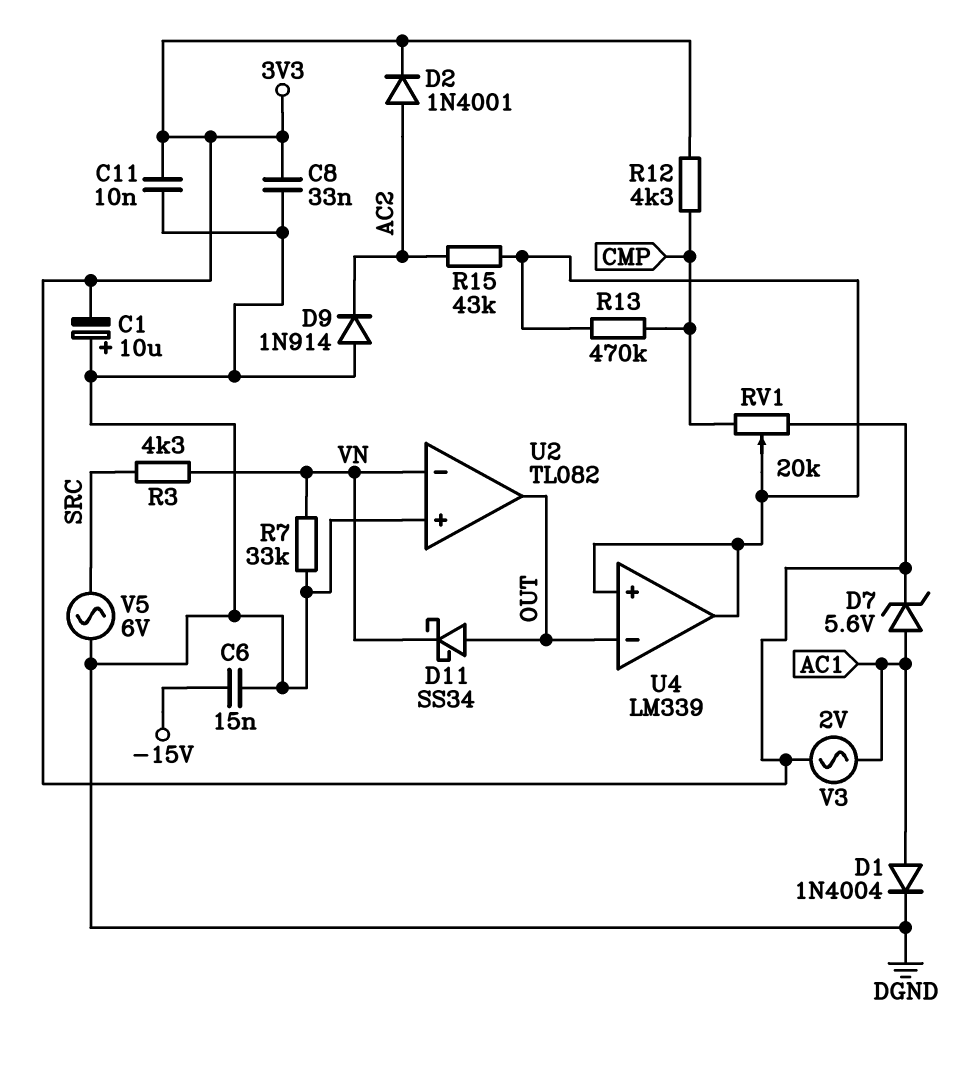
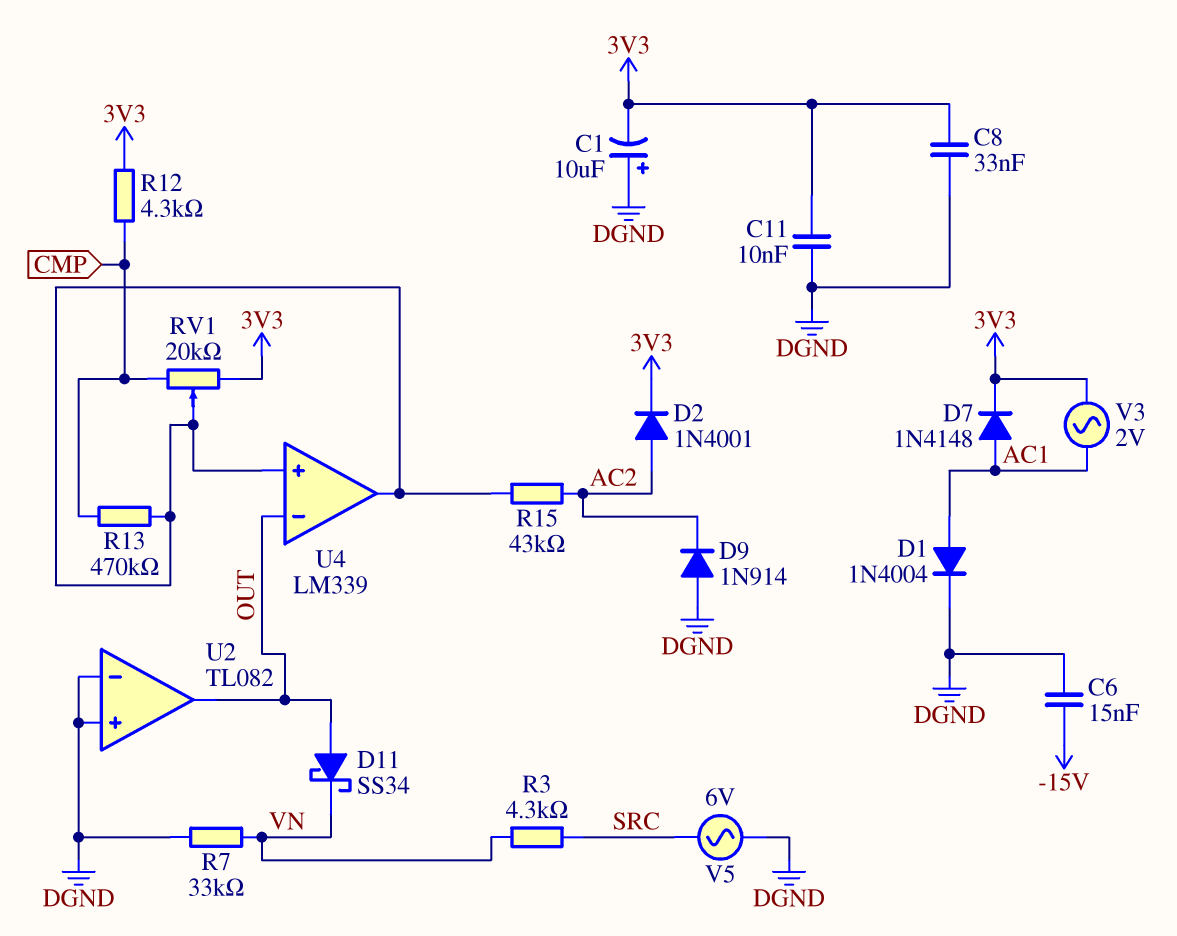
D7: zener 5.6V (A AC1, K 3V3) -> diode 1N4148 (A AC1, K 3V3)
U2 pin in-: VN -> DGND

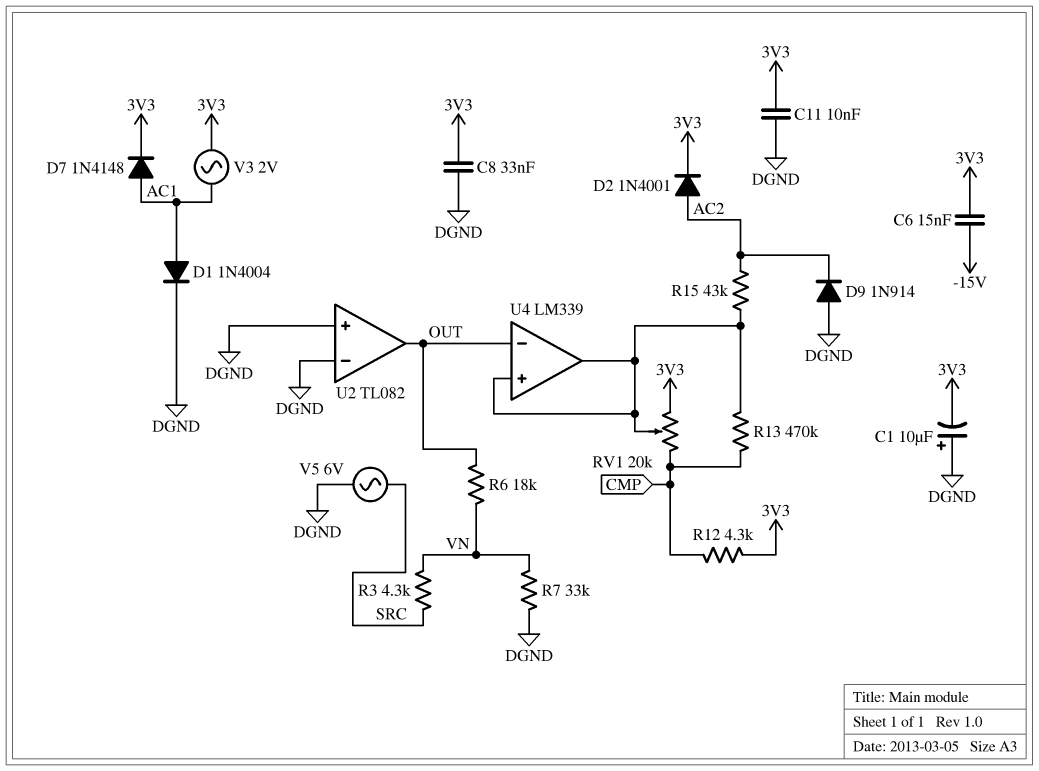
C6: 15nF (-15V, DGND) -> 15nF (-15V, 3V3)
D11: schottky SS34 (A OUT, K VN) -> none
R6: none -> 18k (OUT, VN)

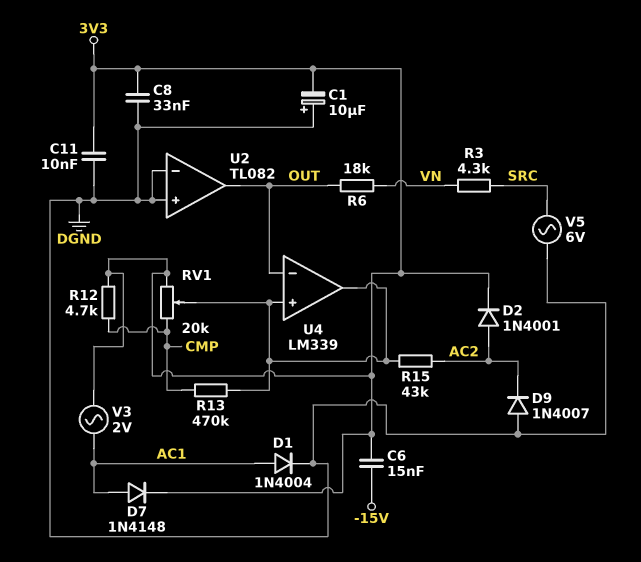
D9: diode 1N914 (A DGND, K AC2) -> diode 1N4007 (A DGND, K AC2)
R7: 33k (DGND, VN) -> none
R12: 4.3k (3V3, CMP) -> 4.7k (3V3, CMP)

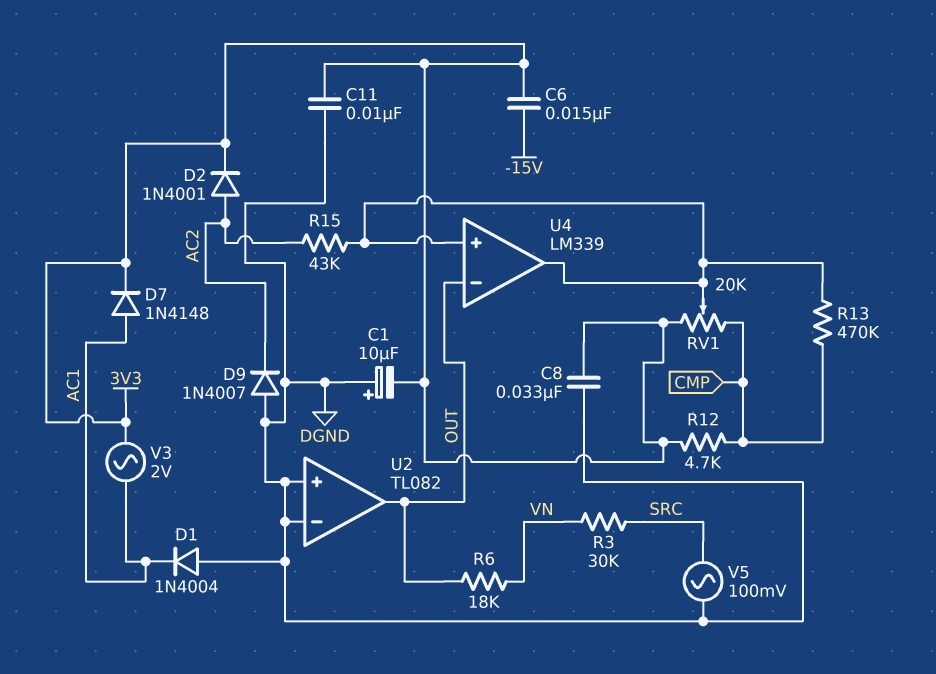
D1: diode 1N4004 (A AC1, K DGND) -> diode 1N4004 (A DGND, K AC1)
R3: 4.3k (SRC, VN) -> 30k (SRC, VN)
V5: AC 6V (DGND, SRC) -> AC 100mV (DGND, SRC)

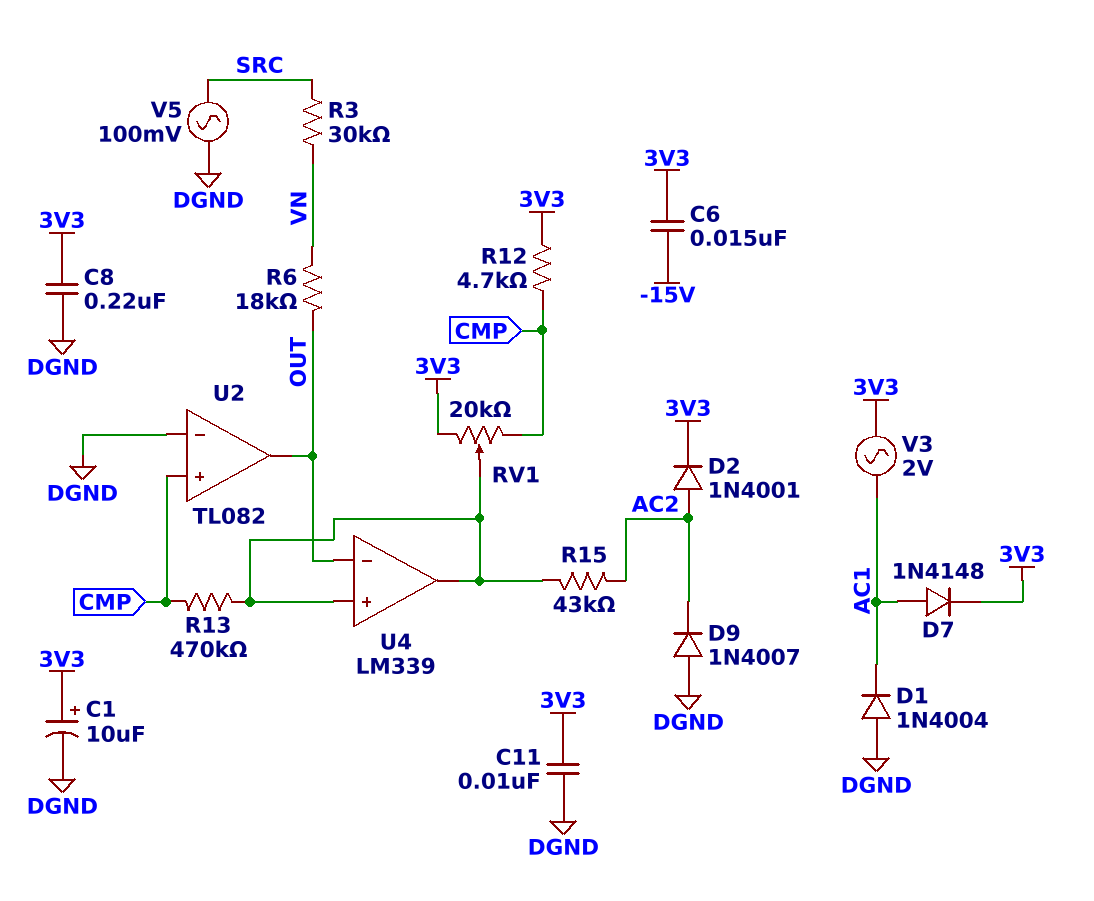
C1: 10uF (plus DGND, minus 3V3) -> 10uF (plus 3V3, minus DGND)
C8: 33nF (3V3, DGND) -> 220nF (3V3, DGND)
U2 pin in+: DGND -> CMP

